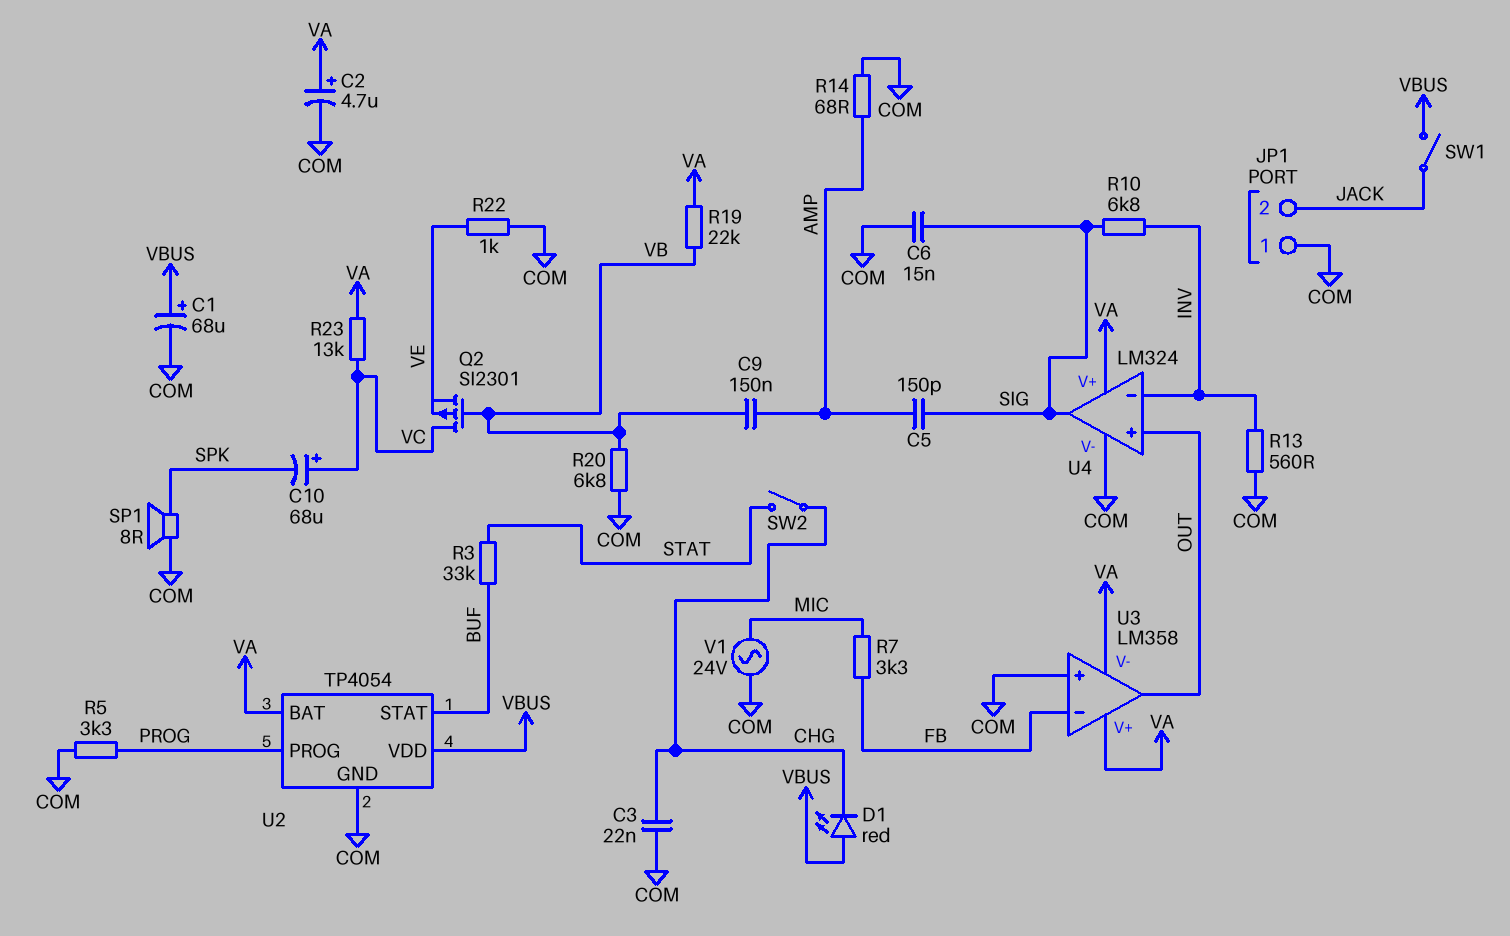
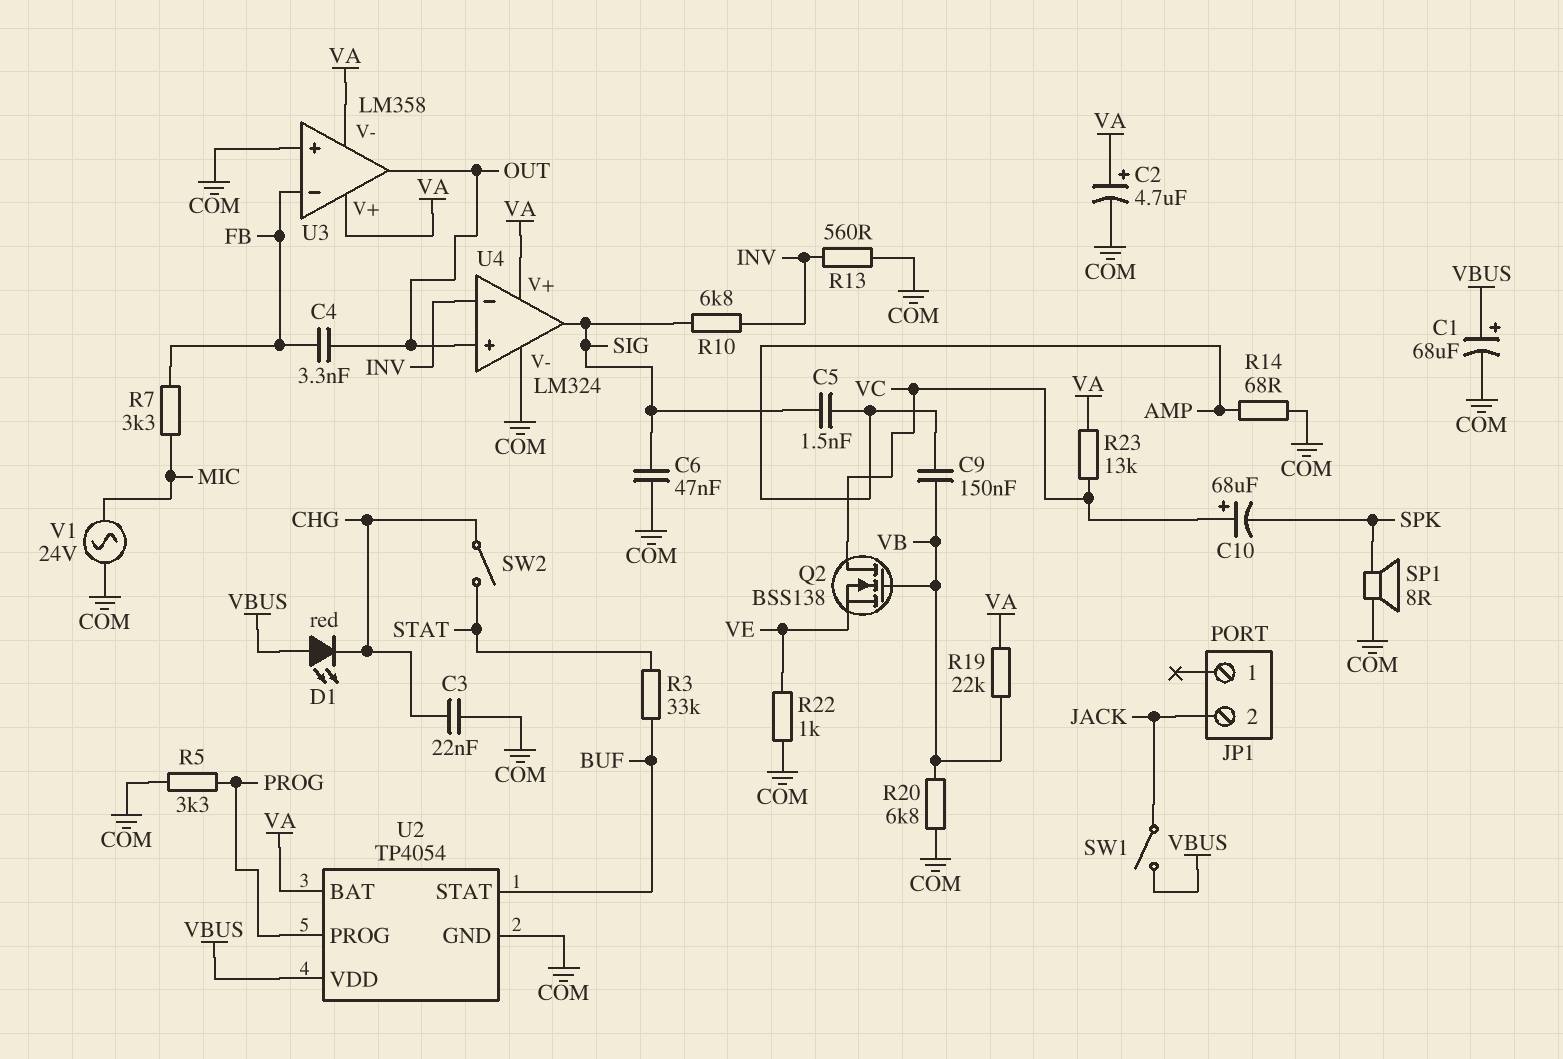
C4: none -> 3.3nF (FB, OUT)
C5: 150pF (AMP, SIG) -> 1.5nF (AMP, SIG)
C6: 15nF (COM, SIG) -> 47nF (COM, SIG)
JP1 pin 1: COM -> none
Q2: PMOS SI2301 (G VB, D VC, S VE) -> NMOS BSS138 (G VB, D VC, S VE)

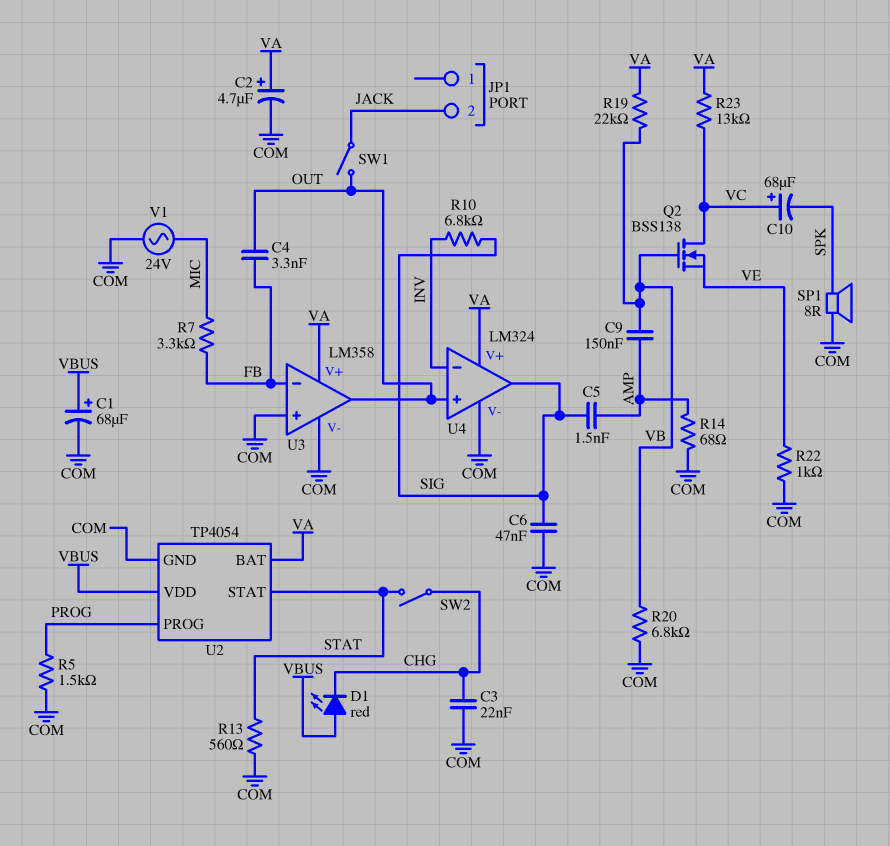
R3: 33k (BUF, STAT) -> none
R5: 3.3k (COM, PROG) -> 1.5k (COM, PROG)
R13: 560 (COM, INV) -> 560 (COM, STAT)
SW1: switch (JACK, VBUS) -> switch (JACK, OUT)
U2 pin STAT: BUF -> STAT
U3 pin V-: VA -> COM

